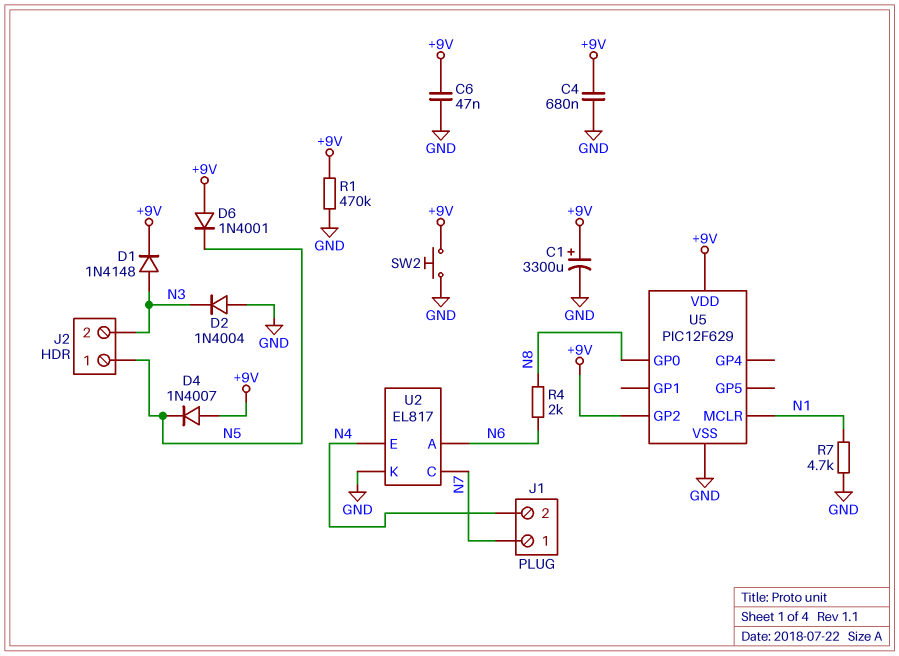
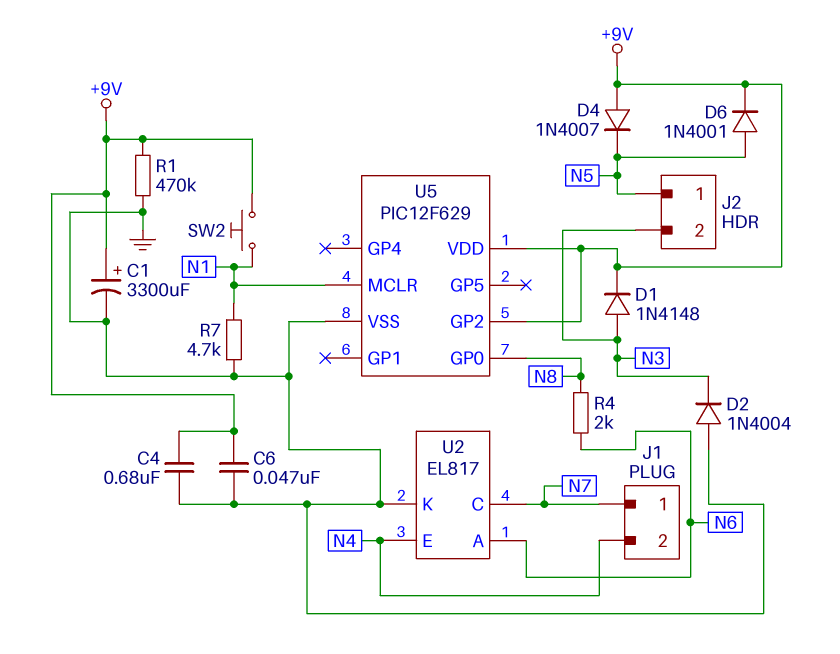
D6: diode 1N4001 (A +9V, K N5) -> diode 1N4001 (A N5, K +9V)
SW2: button (+9V, GND) -> button (+9V, N1)

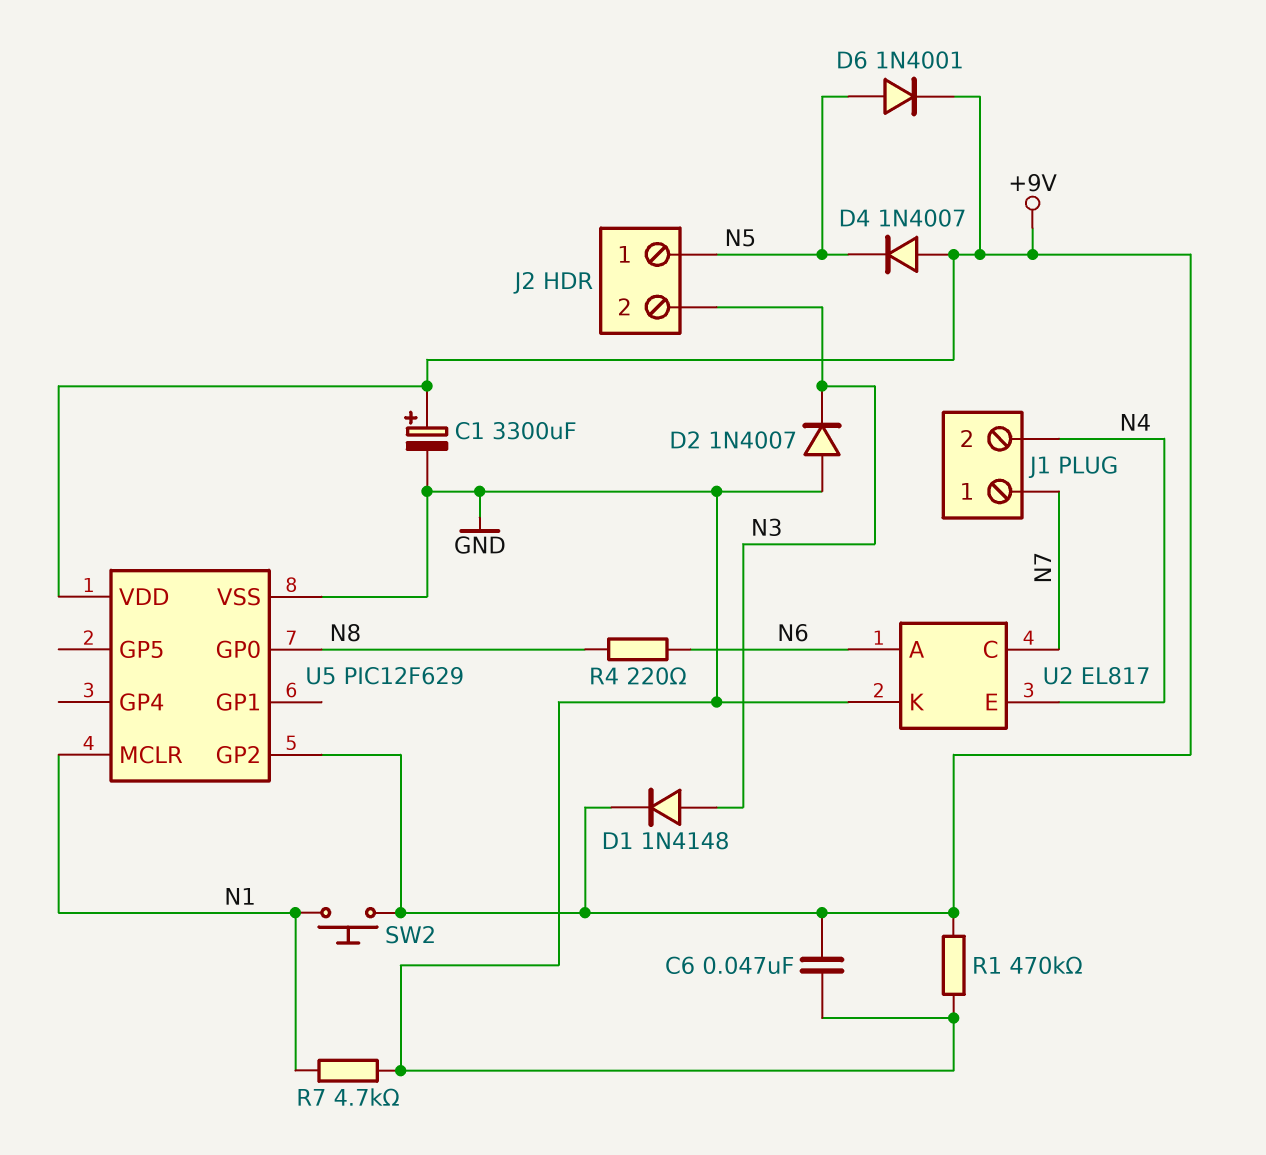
C4: 680nF (+9V, GND) -> none
D2: diode 1N4004 (A GND, K N3) -> diode 1N4007 (A GND, K N3)
R4: 2k (N6, N8) -> 220 (N6, N8)

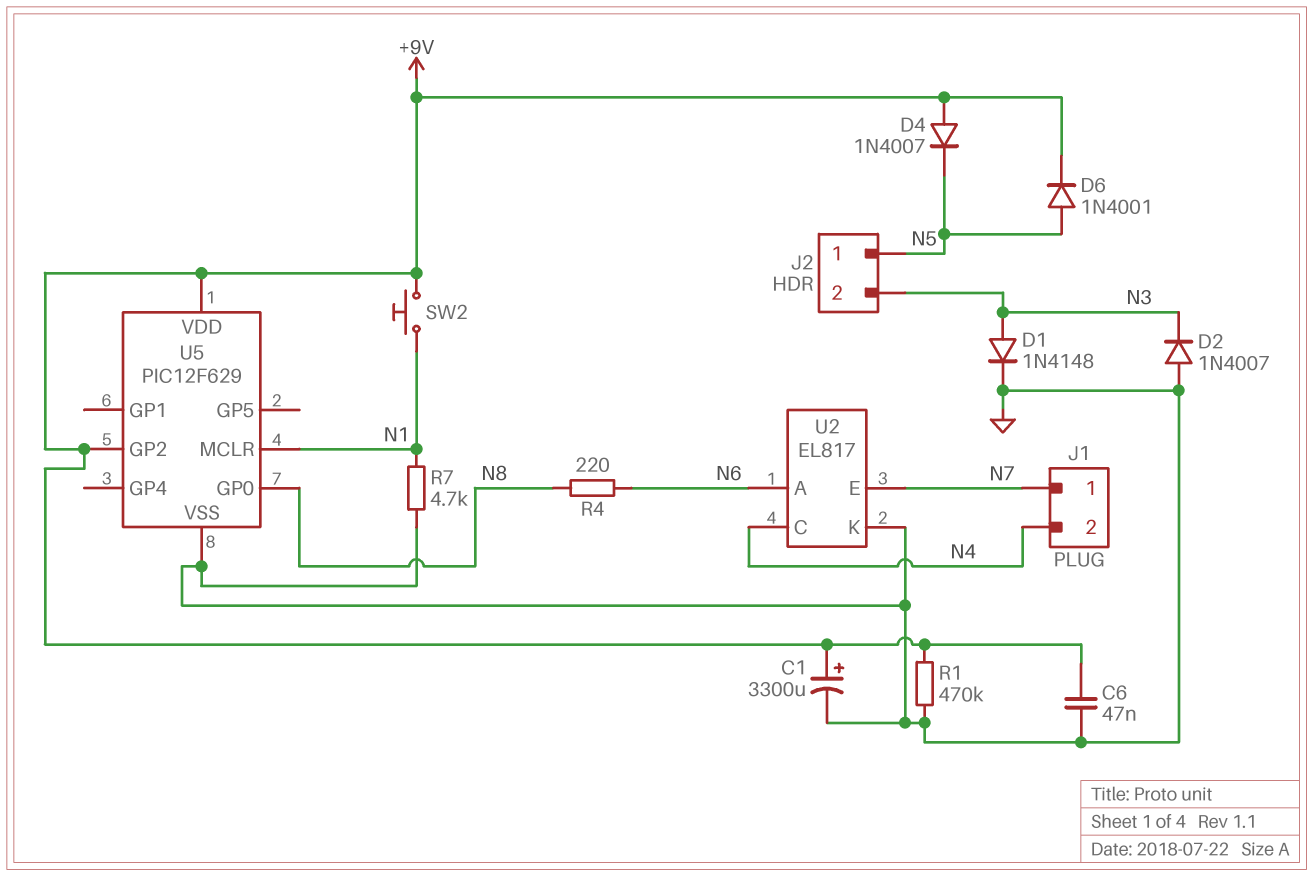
D1: diode 1N4148 (A N3, K +9V) -> diode 1N4148 (A N3, K GND)
U2 pin C: N7 -> N4
U2 pin E: N4 -> N7

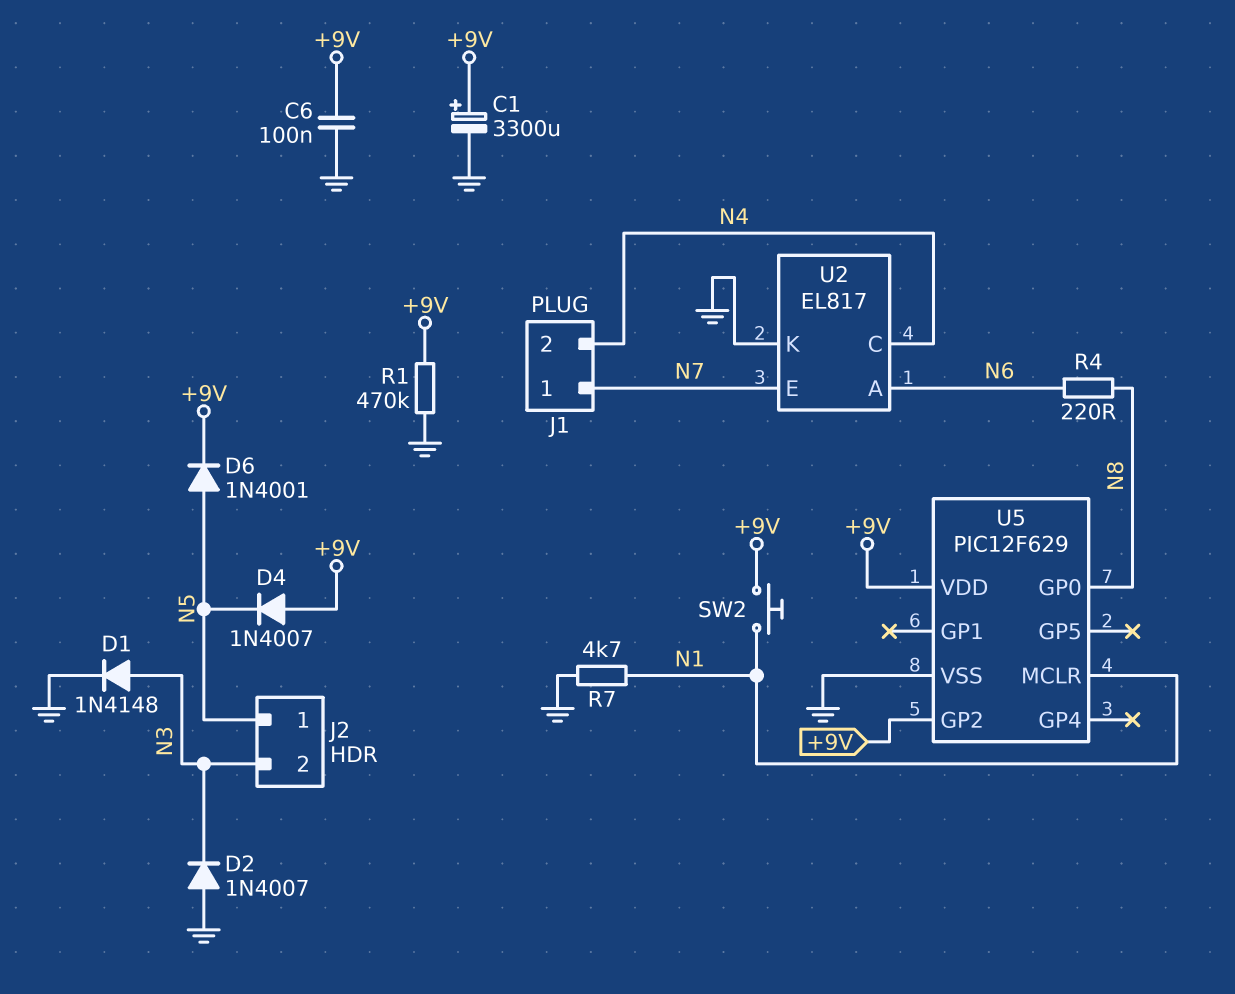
C6: 47nF (+9V, GND) -> 100nF (+9V, GND)

